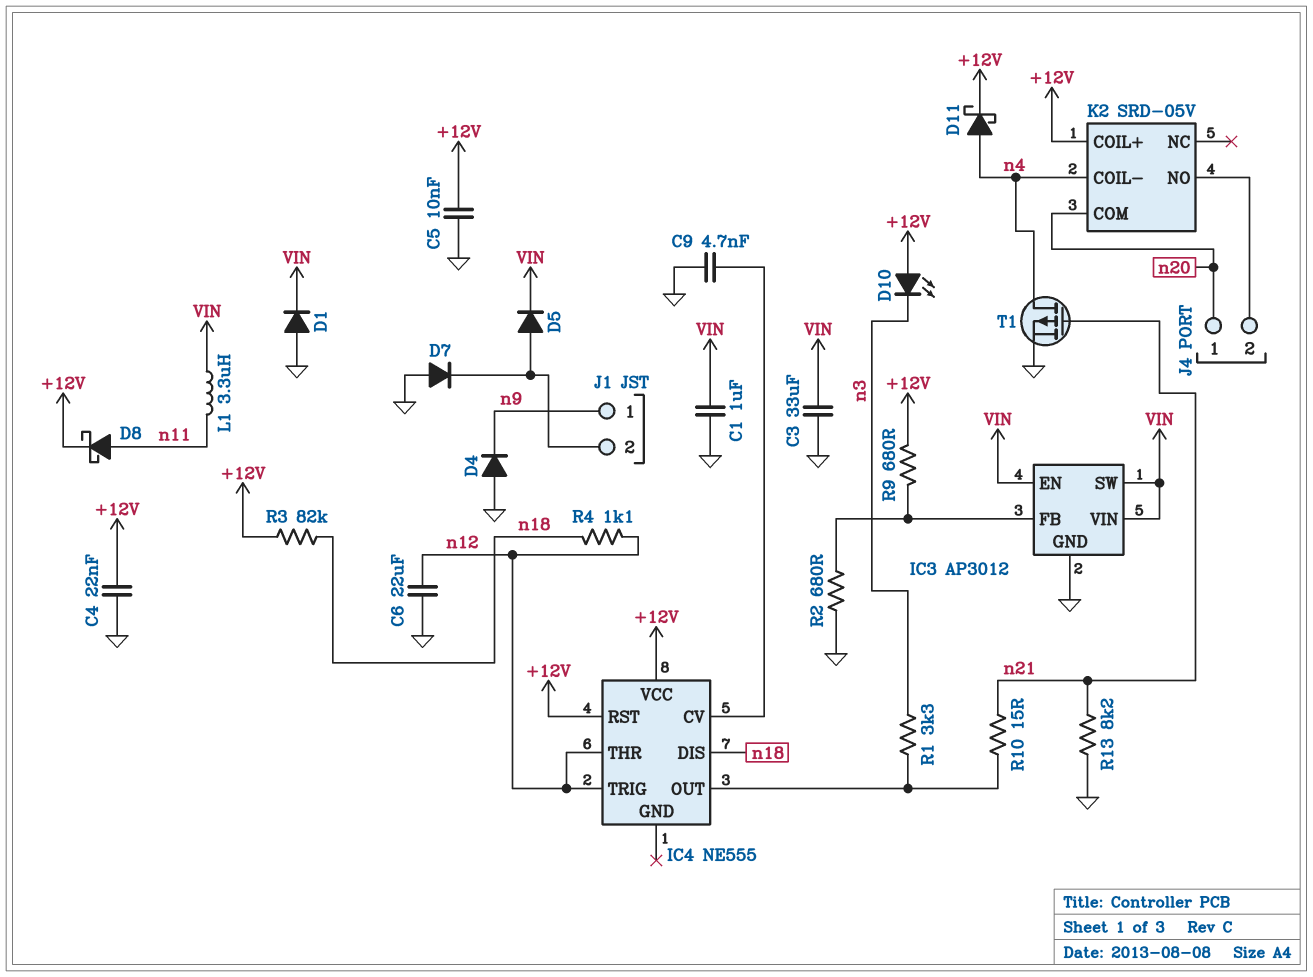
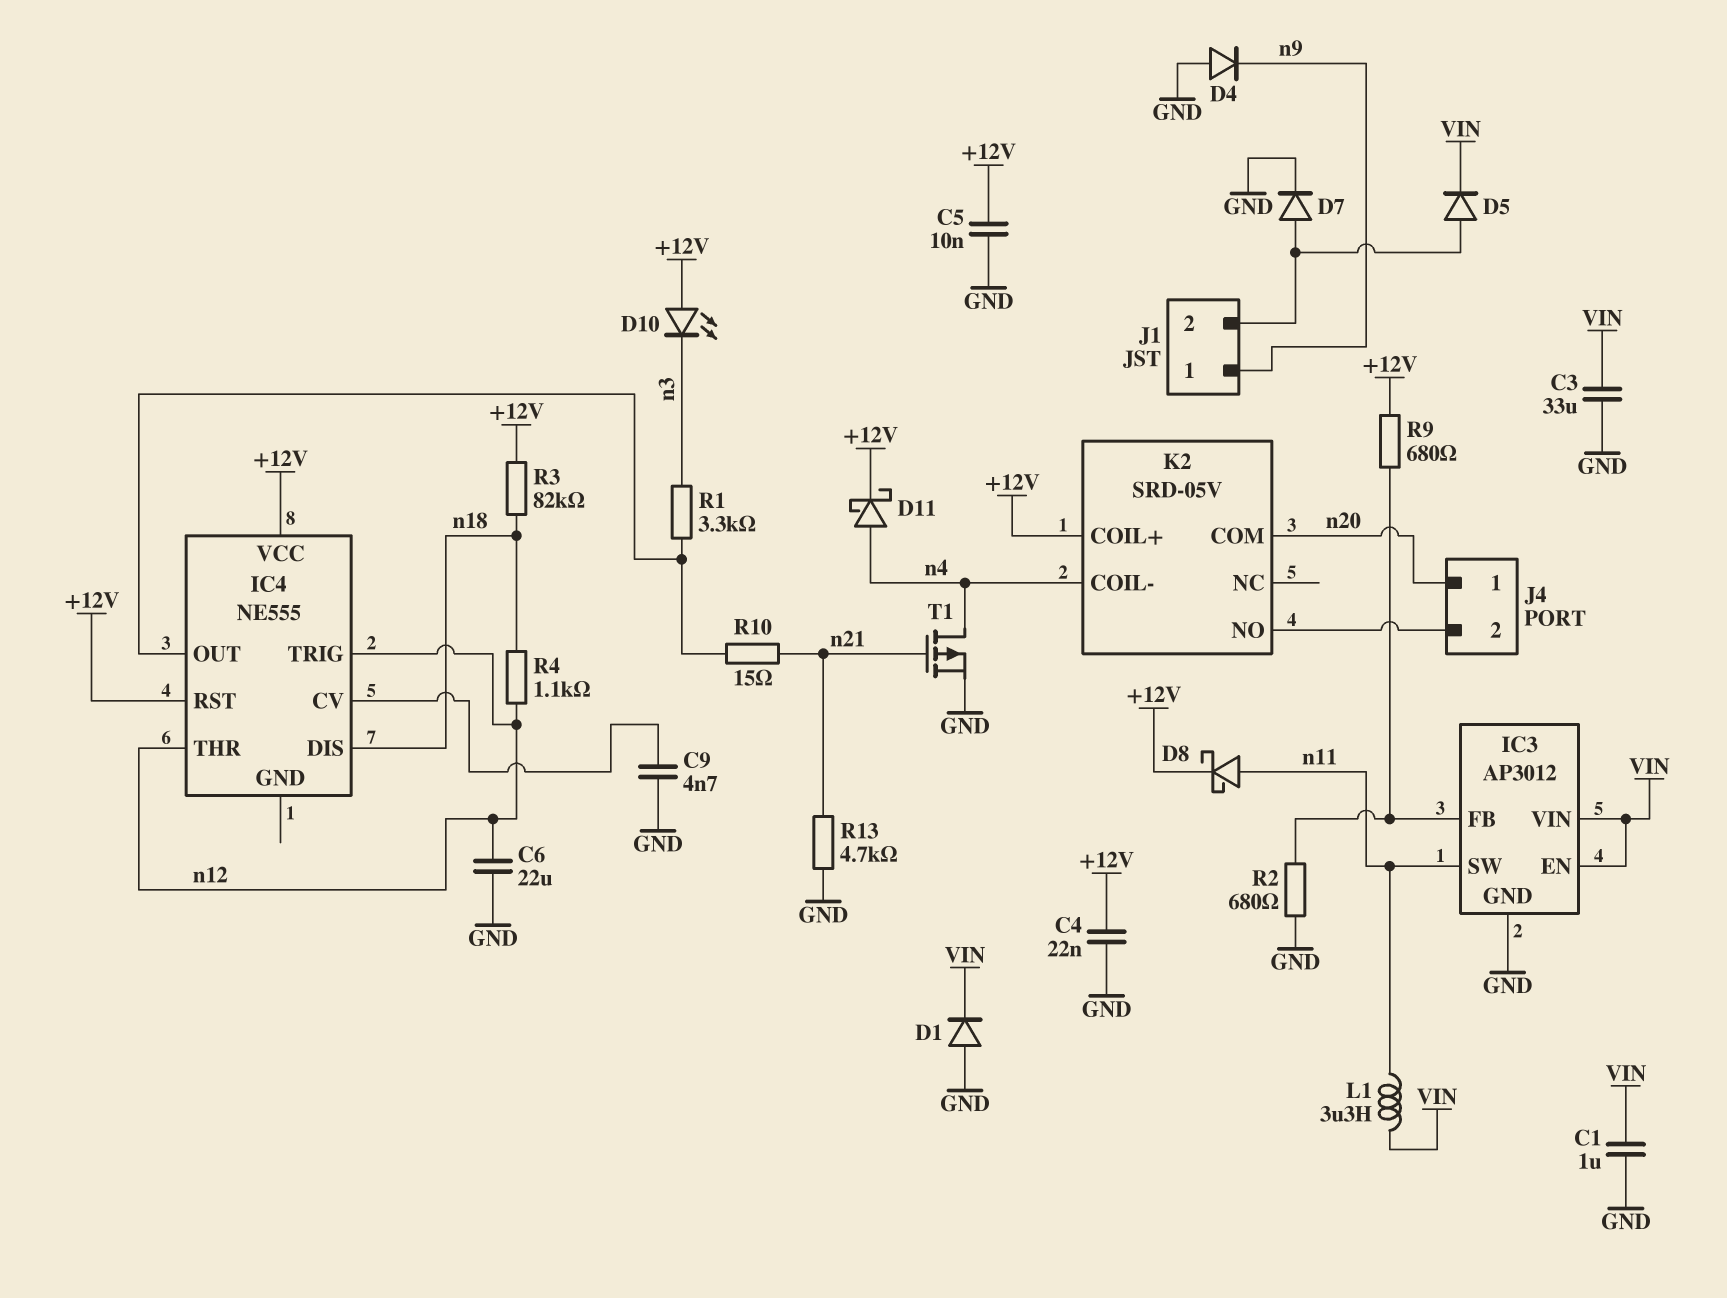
D7: diode (A GND, K J1/2) -> diode (A J1/2, K GND)
IC3 pin SW: VIN -> n11
R13: 8.2k (GND, n21) -> 4.7k (GND, n21)

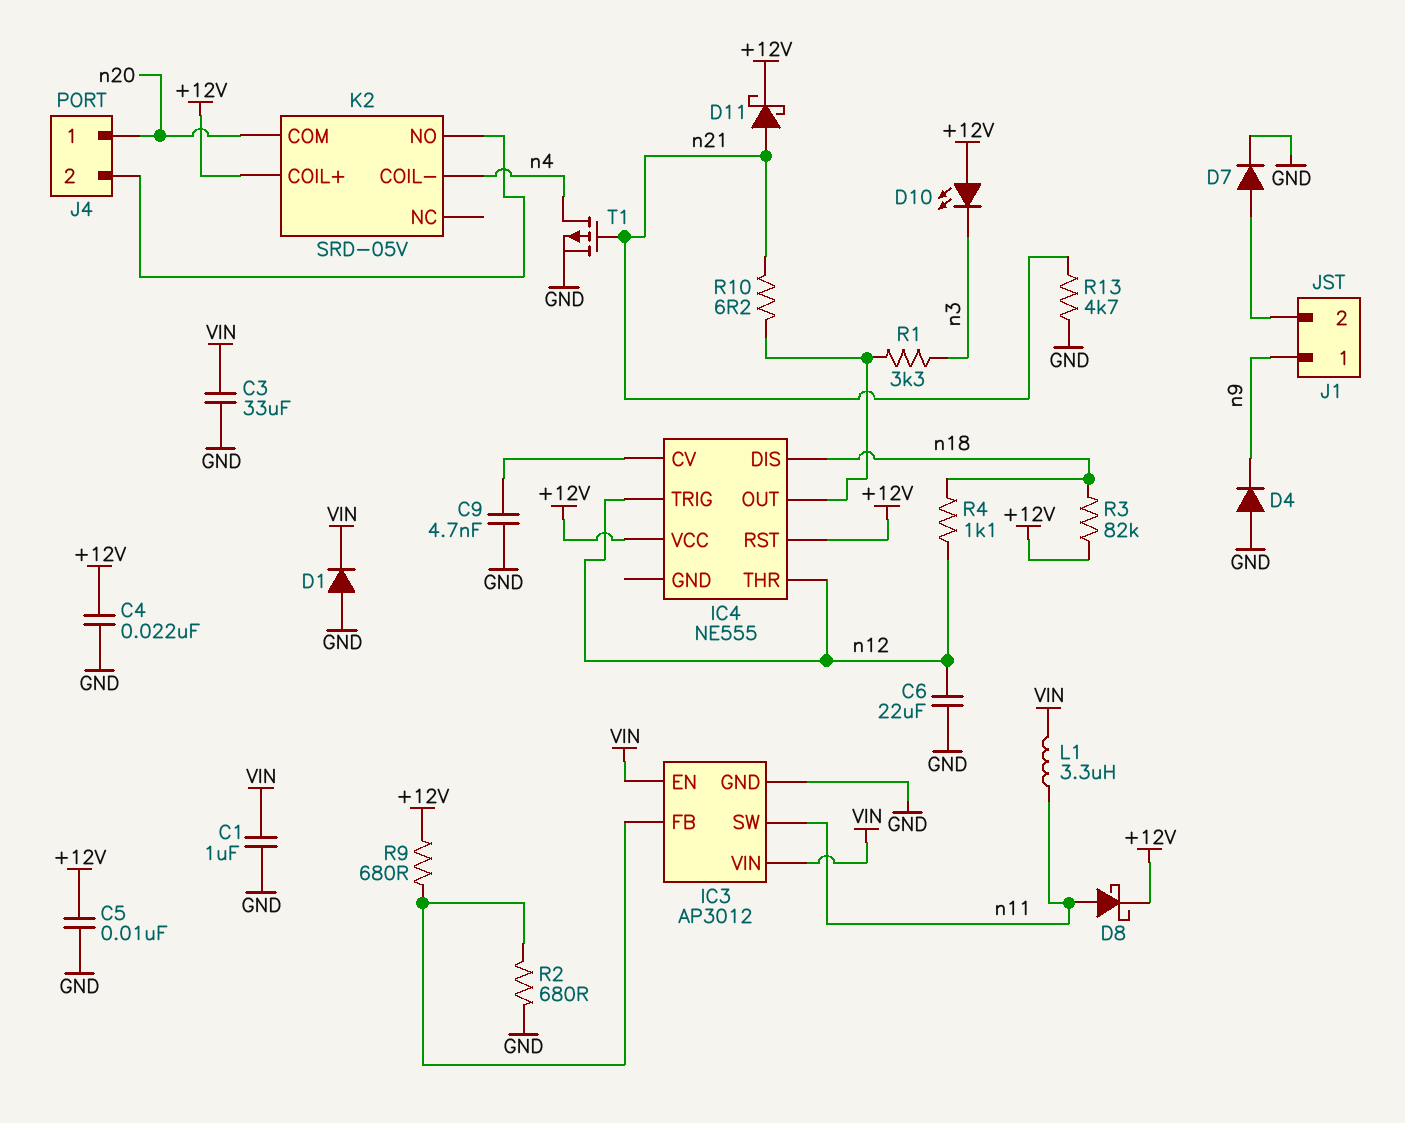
D5: diode (A J1/2, K VIN) -> none
D11: schottky (A n4, K +12V) -> schottky (A n21, K +12V)
R10: 15 (IC4/OUT, n21) -> 6.2 (IC4/OUT, n21)

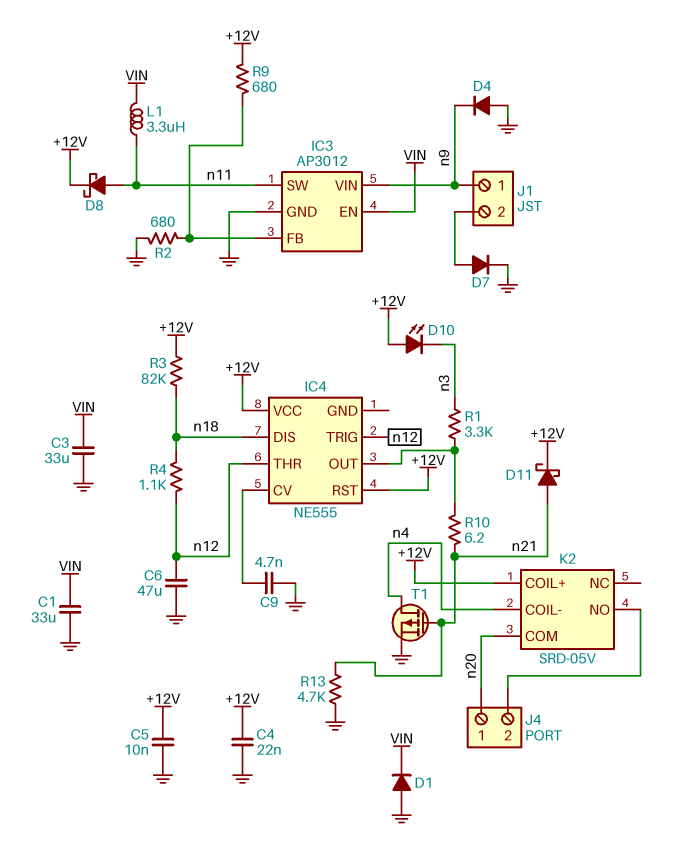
C1: 1uF (GND, VIN) -> 33uF (GND, VIN)
C6: 22uF (GND, n12) -> 47uF (GND, n12)
IC3 pin VIN: VIN -> n9

